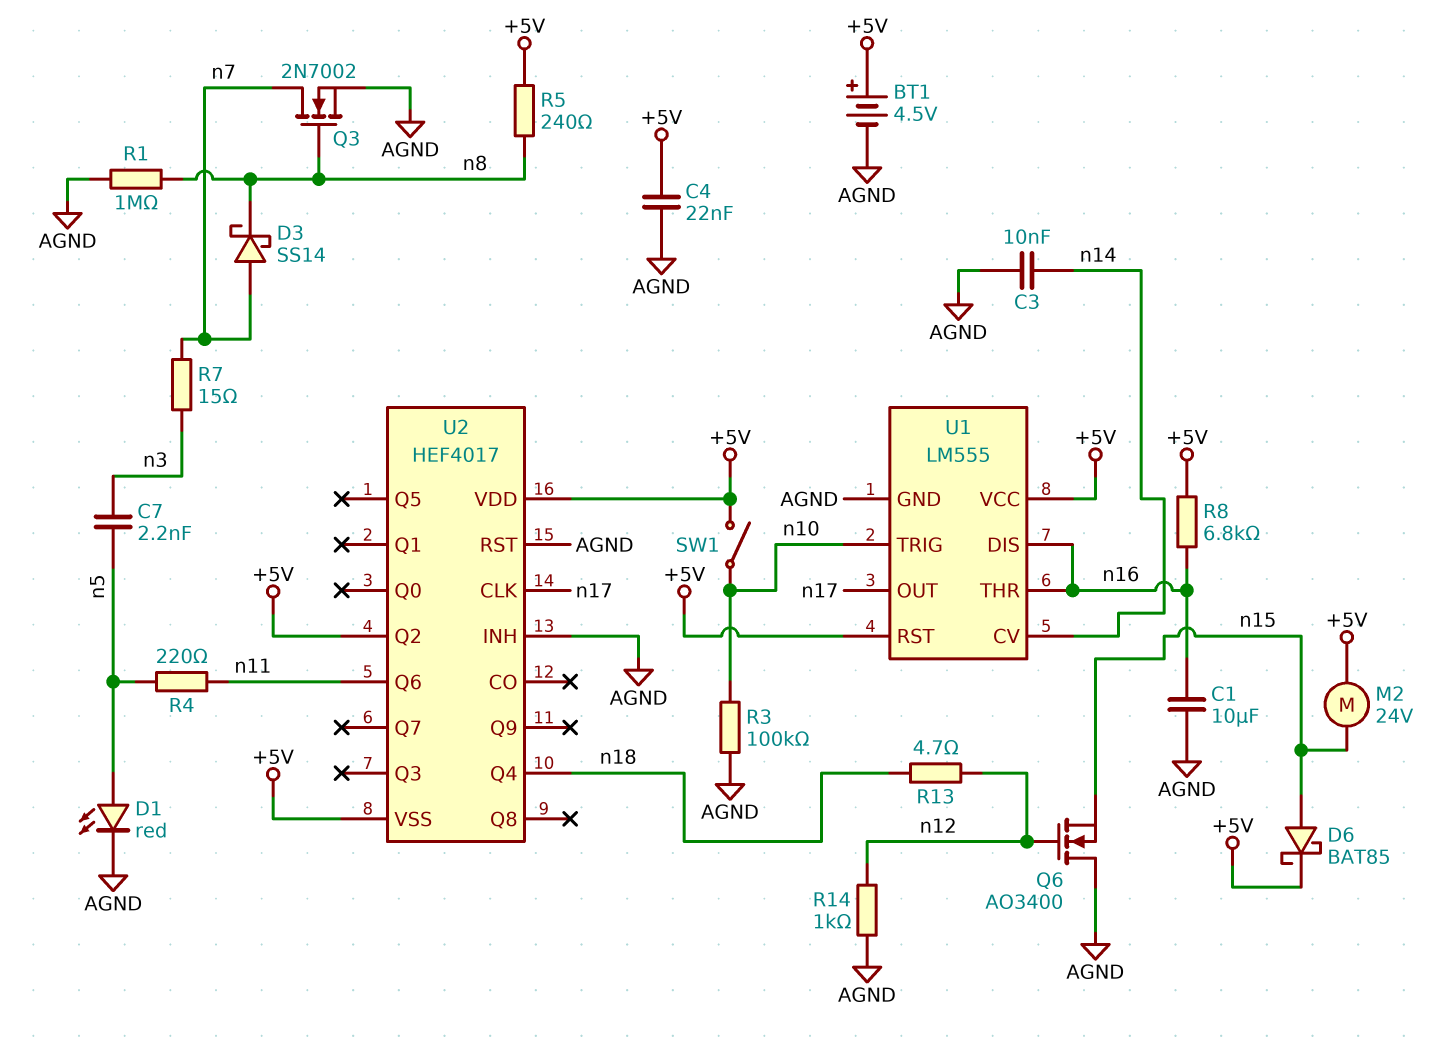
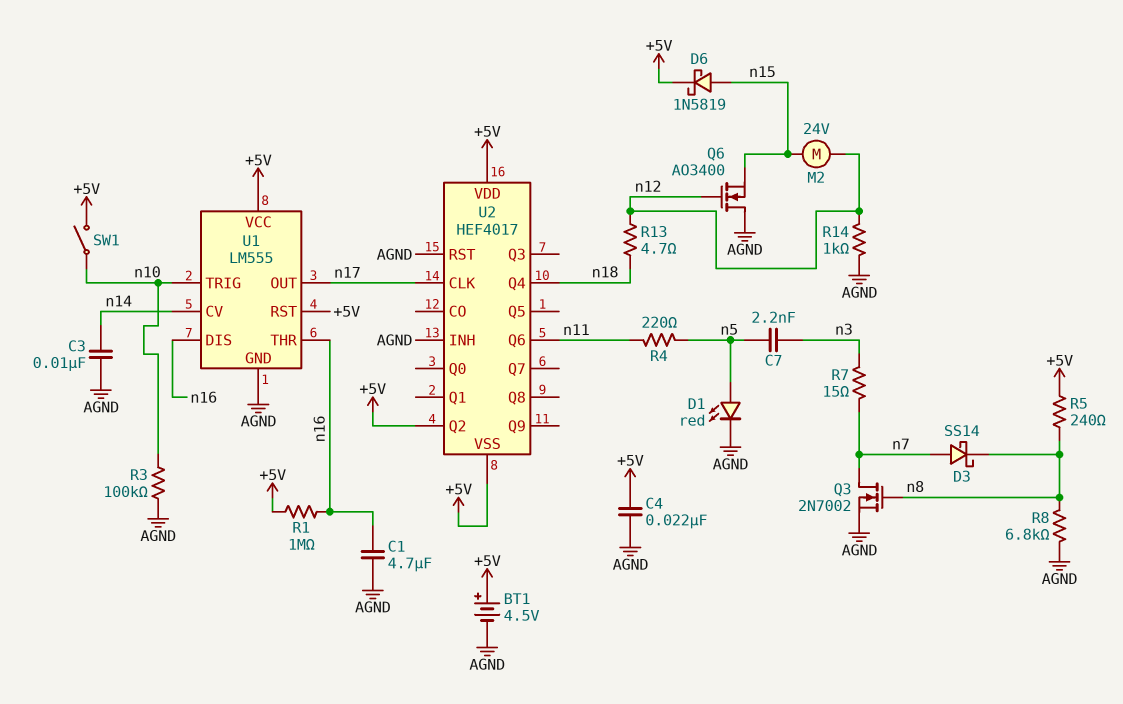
C1: 10uF (AGND, n16) -> 4.7uF (AGND, n16)
D6: schottky BAT85 (A n15, K +5V) -> schottky 1N5819 (A n15, K +5V)
M2: motor 24V (+5V, n15) -> motor 24V (n12, n15)
R1: 1M (AGND, n8) -> 1M (+5V, n16)
R8: 6.8k (+5V, n16) -> 6.8k (AGND, n8)

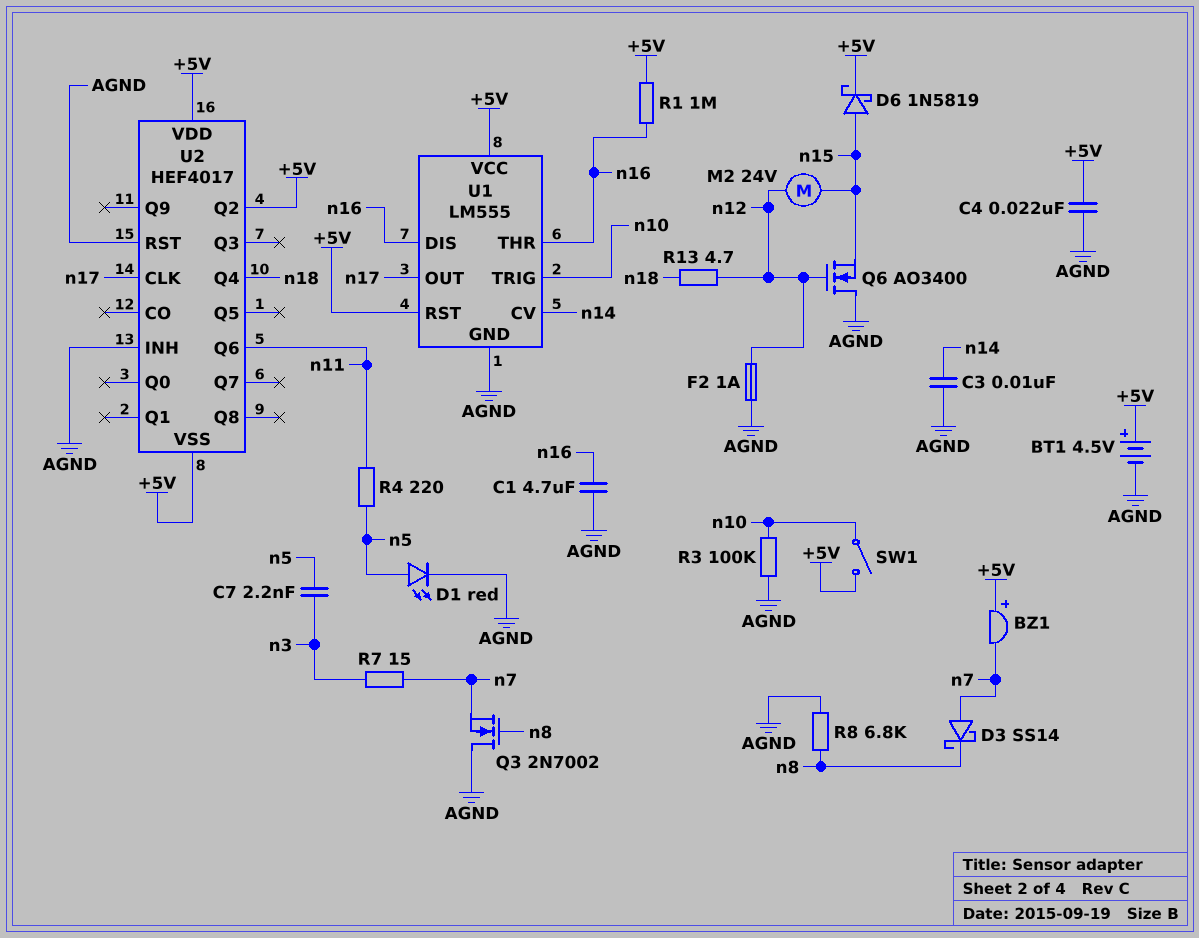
BZ1: none -> buzzer (plus +5V, minus n7)
F2: none -> 1A (AGND, n12)
Q3: NMOS 2N7002 (G n8, D n7, S AGND) -> NMOS 2N7002 (G n8, D AGND, S n7)
R5: 240 (+5V, n8) -> none
R14: 1k (AGND, n12) -> none

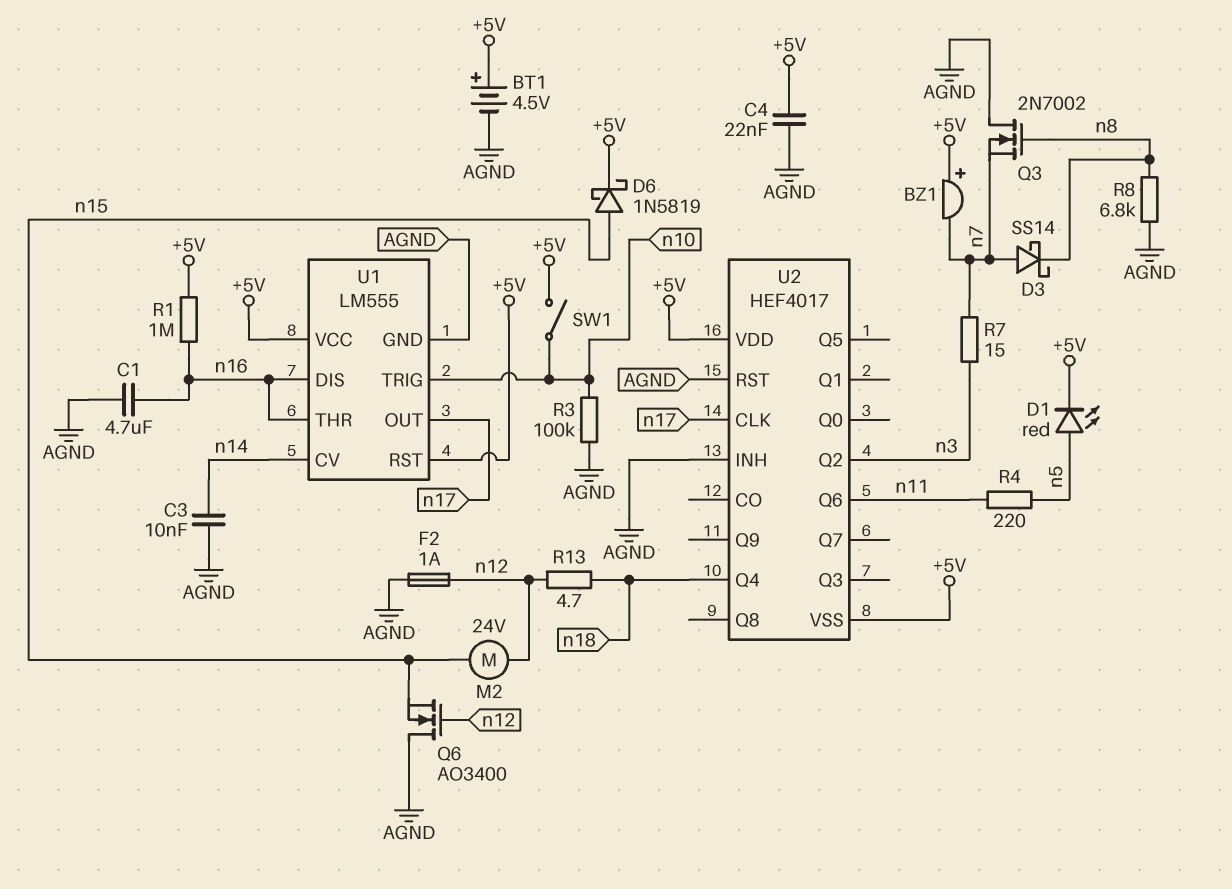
C7: 2.2nF (n3, n5) -> none
D1: LED red (A n5, K AGND) -> LED red (A n5, K +5V)
U2 pin Q2: +5V -> n3

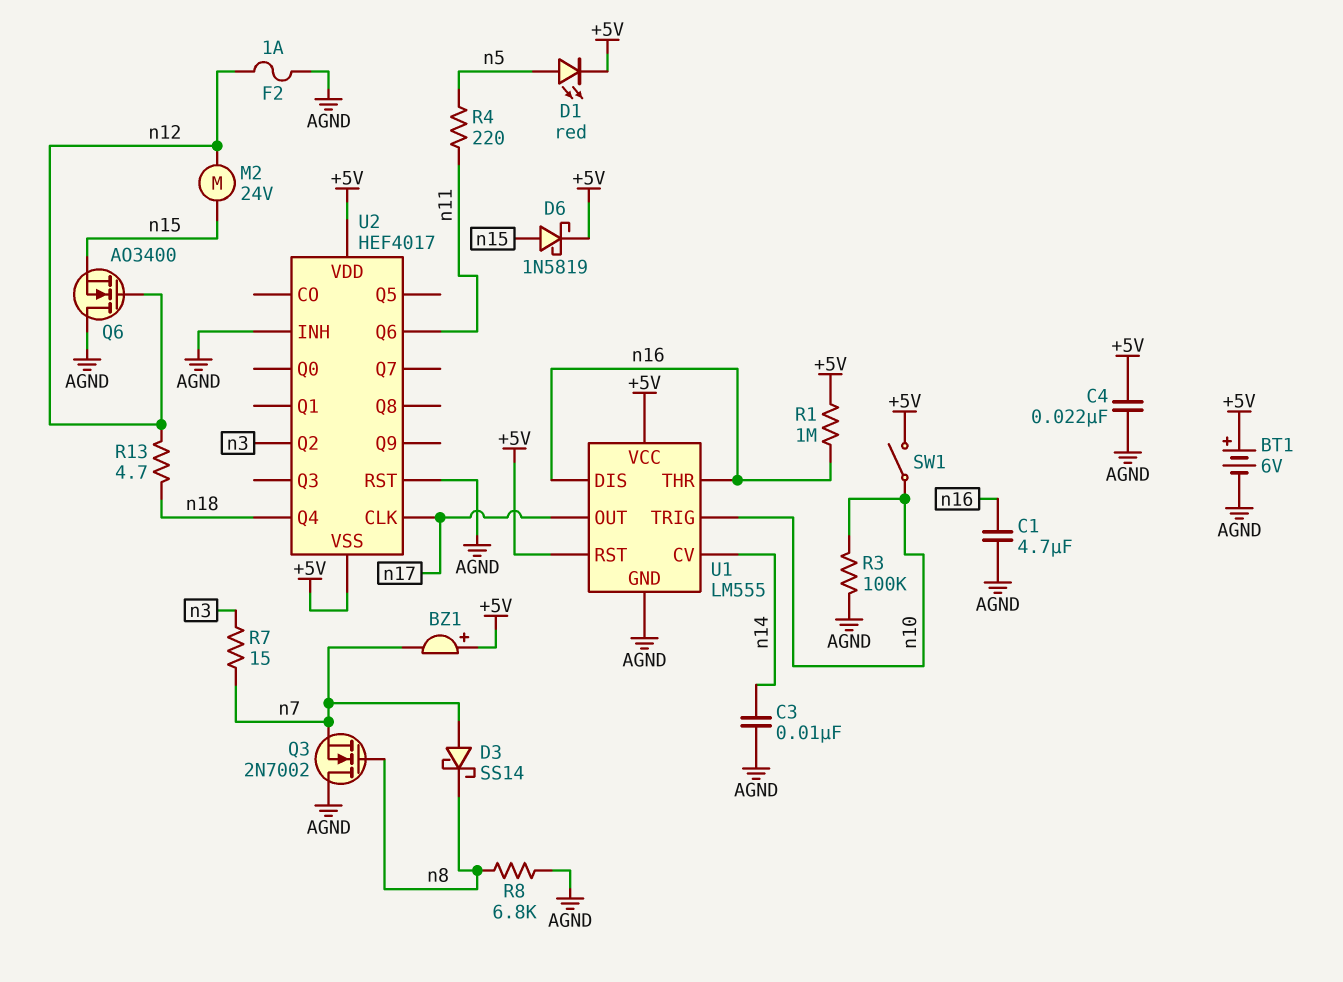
BT1: 4.5V (plus +5V, minus AGND) -> 6V (plus +5V, minus AGND)

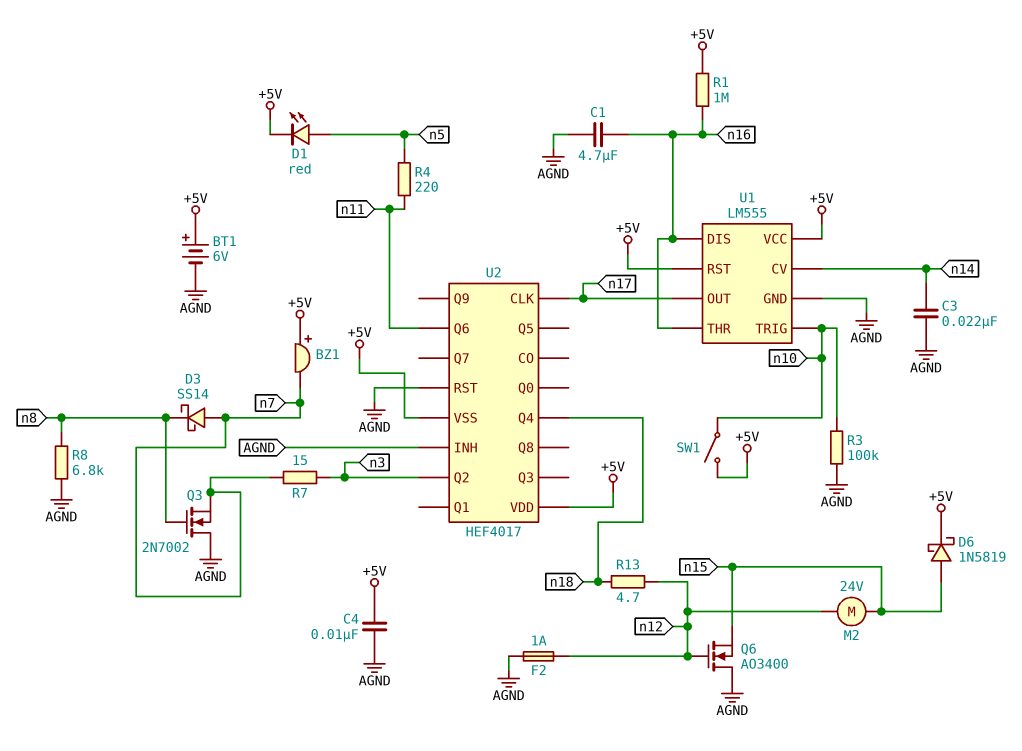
C3: 10nF (AGND, n14) -> 22nF (AGND, n14)
C4: 22nF (+5V, AGND) -> 10nF (+5V, AGND)

